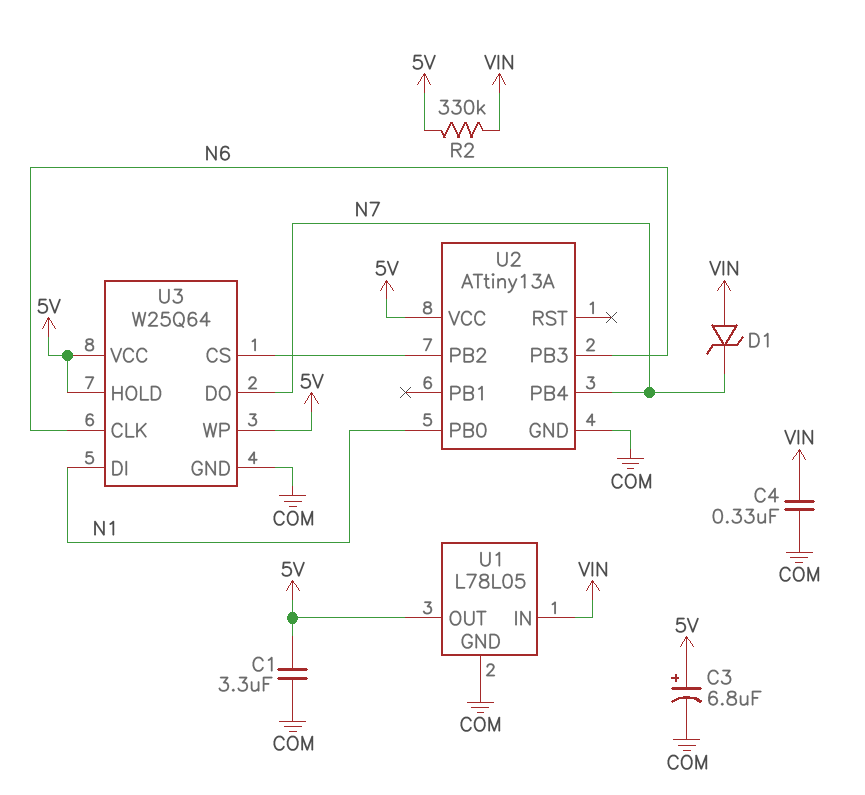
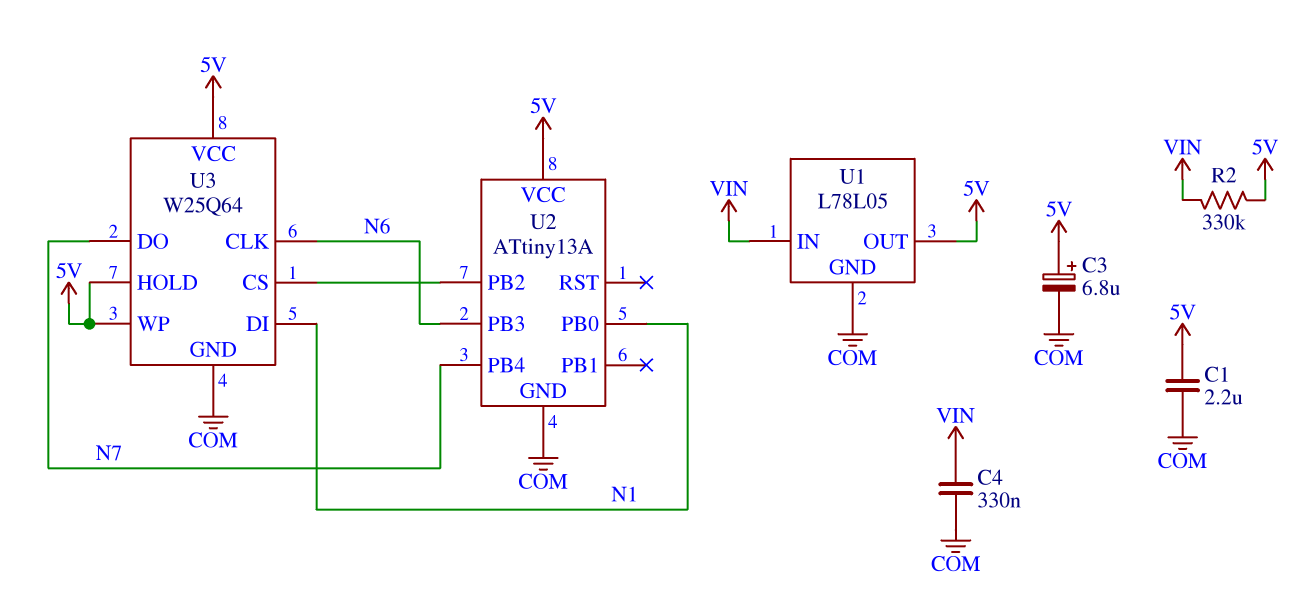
C1: 3.3uF (5V, COM) -> 2.2uF (5V, COM)
D1: zener (A VIN, K N7) -> none

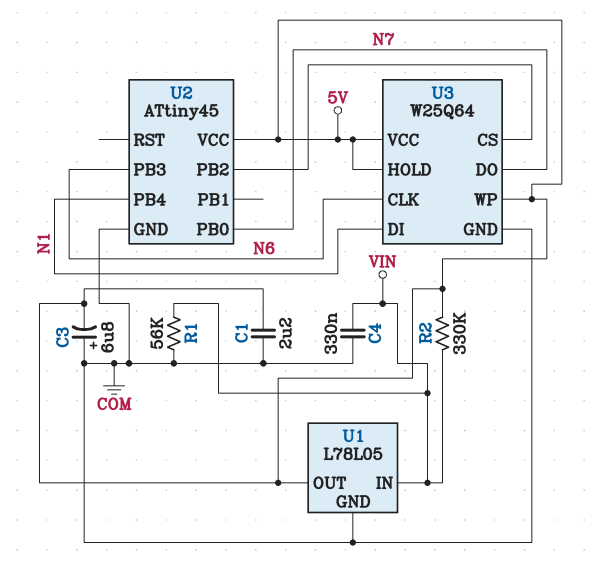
C3: 6.8uF (plus 5V, minus COM) -> 6.8uF (plus COM, minus 5V)
R1: none -> 56k (COM, VIN)
U2: ATtiny13A -> ATtiny45
U2 pin PB0: N1 -> N7
U2 pin PB4: N7 -> N1

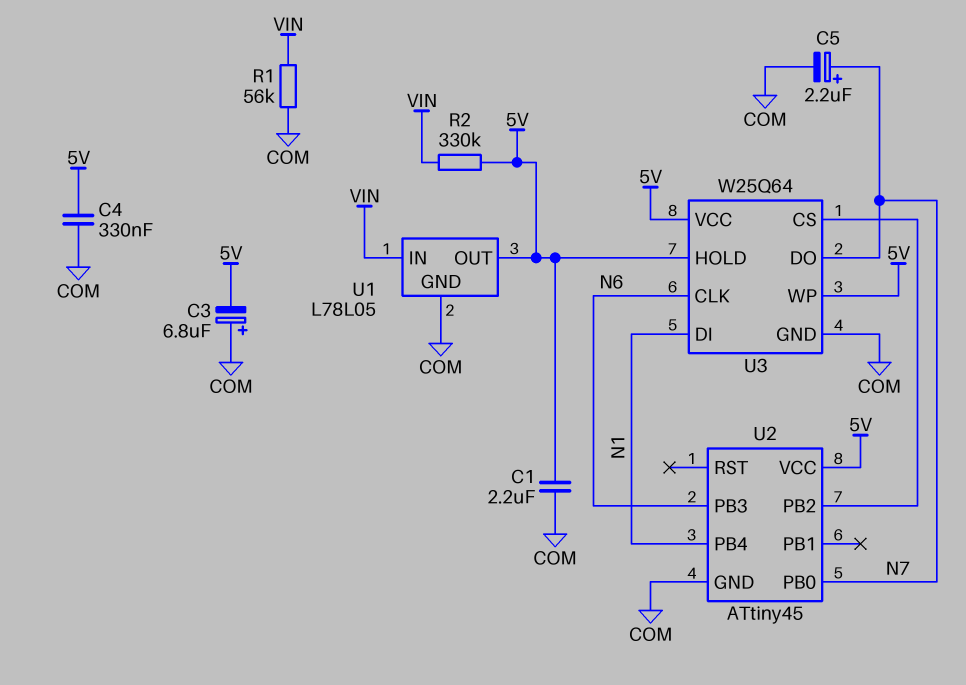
C4: 330nF (COM, VIN) -> 330nF (5V, COM)
C5: none -> 2.2uF (plus N7, minus COM)

